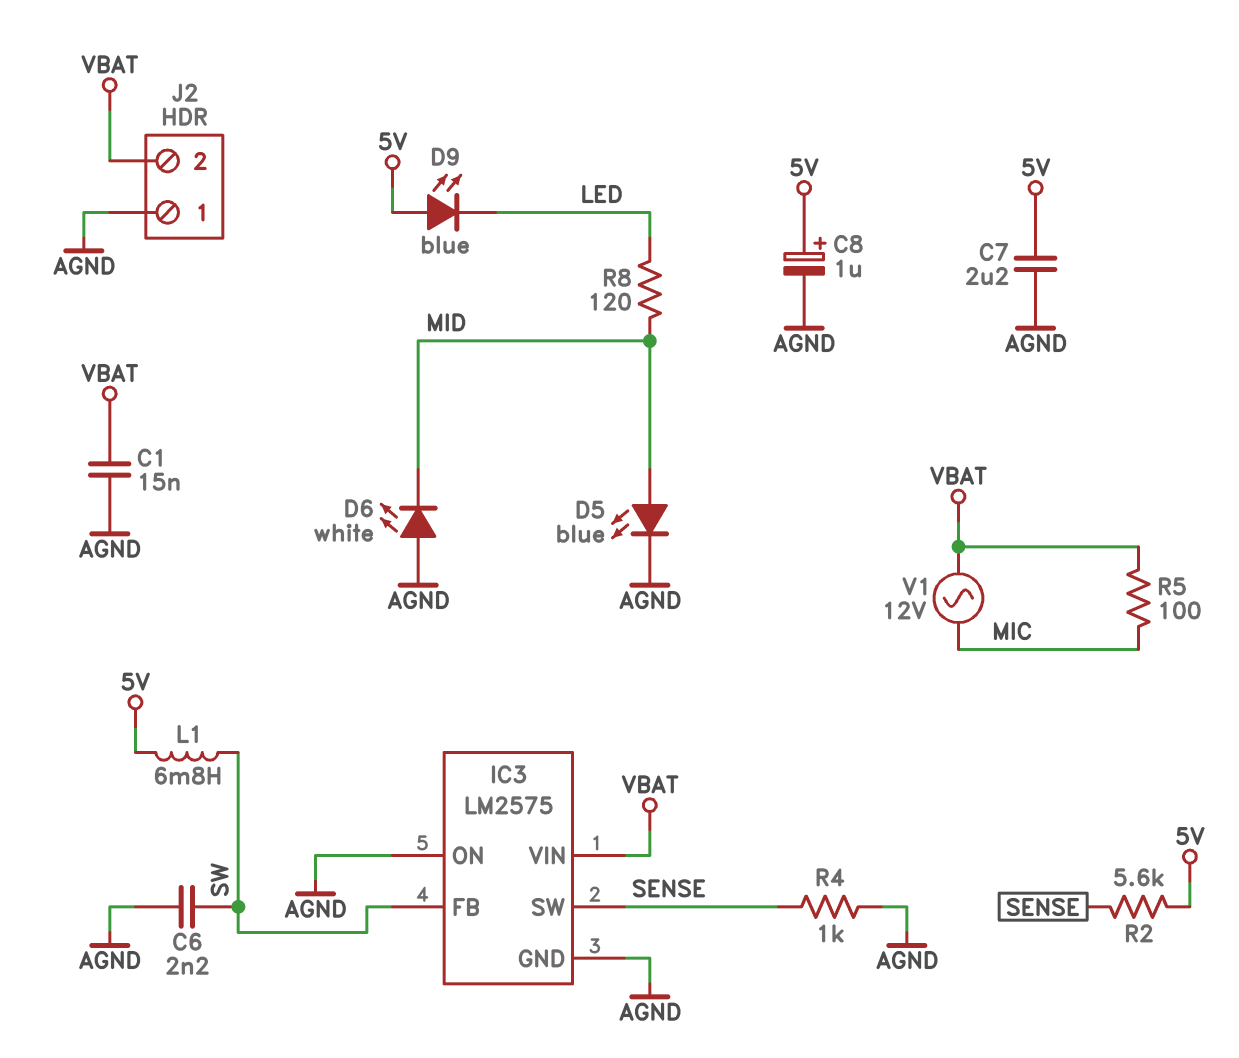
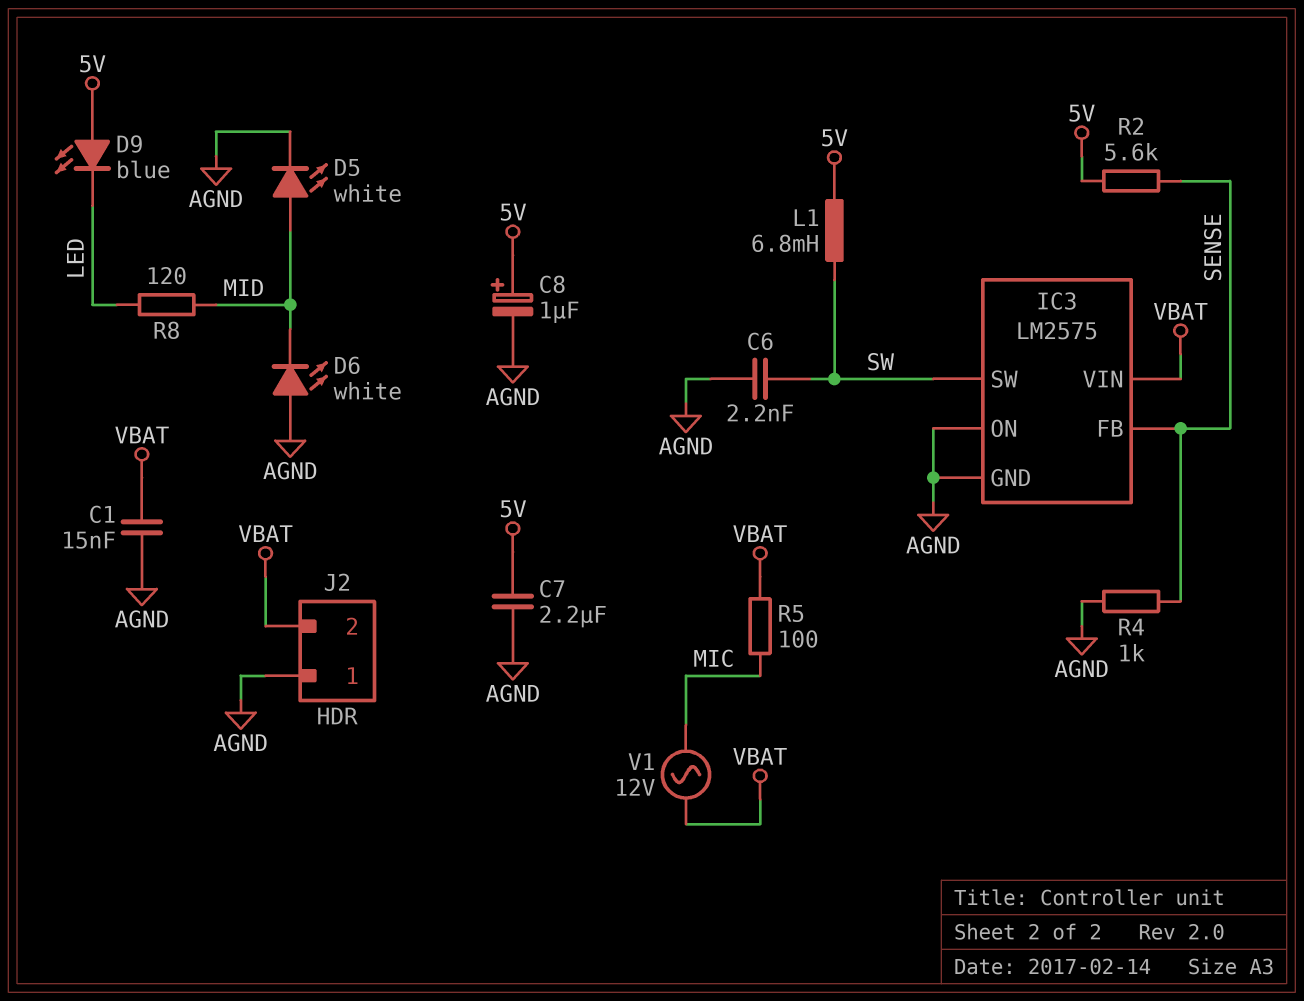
D5: LED blue (A MID, K AGND) -> LED white (A MID, K AGND)
IC3 pin FB: SW -> SENSE
IC3 pin SW: SENSE -> SW

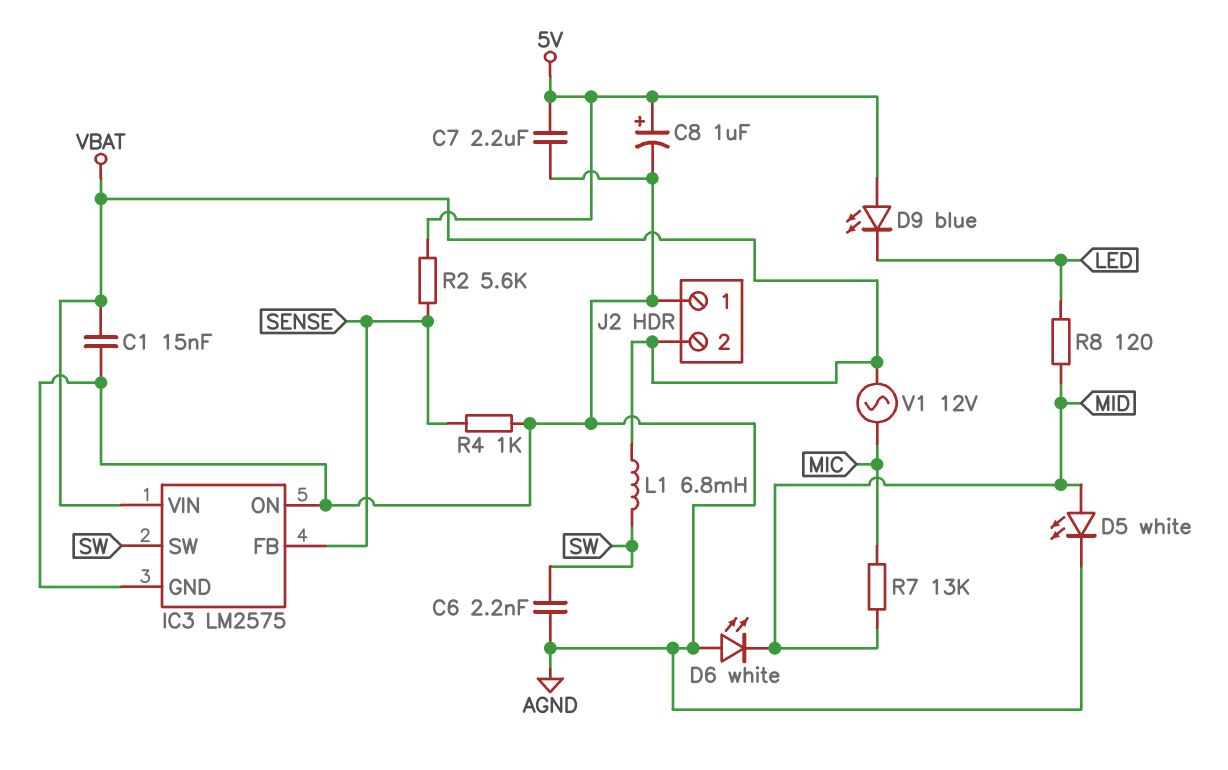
L1: 6.8mH (5V, SW) -> 6.8mH (SW, VBAT)
R5: 100 (MIC, VBAT) -> none
R7: none -> 13k (MIC, MID)

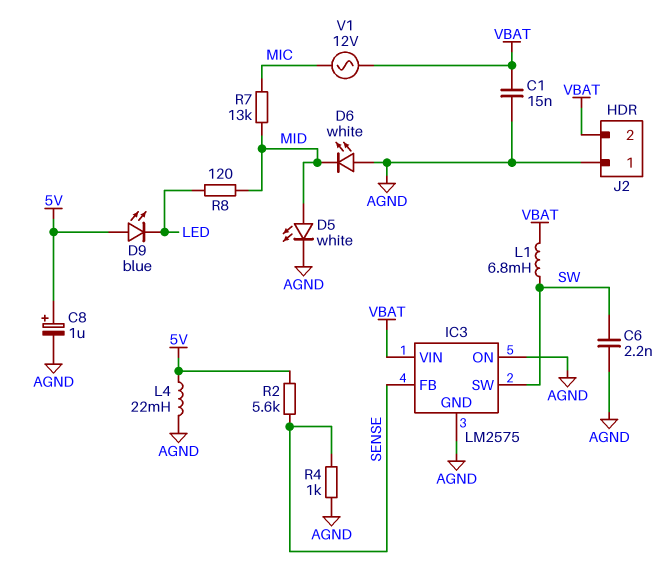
C7: 2.2uF (5V, AGND) -> none
L4: none -> 22mH (5V, AGND)

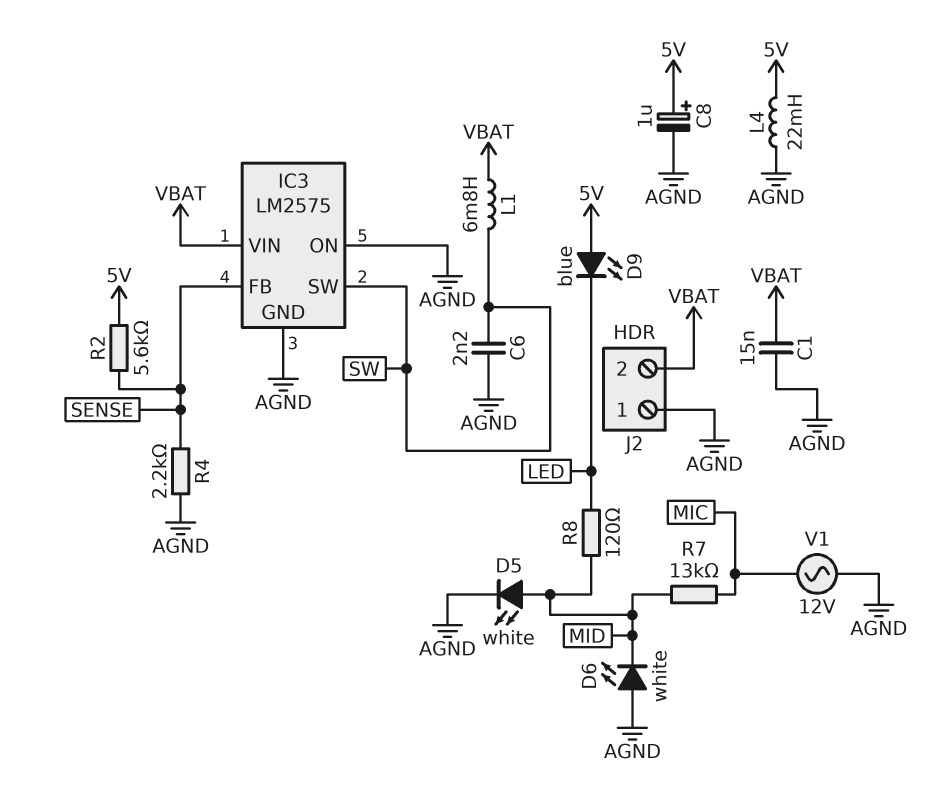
R4: 1k (AGND, SENSE) -> 2.2k (AGND, SENSE)
V1: AC 12V (MIC, VBAT) -> AC 12V (AGND, MIC)

